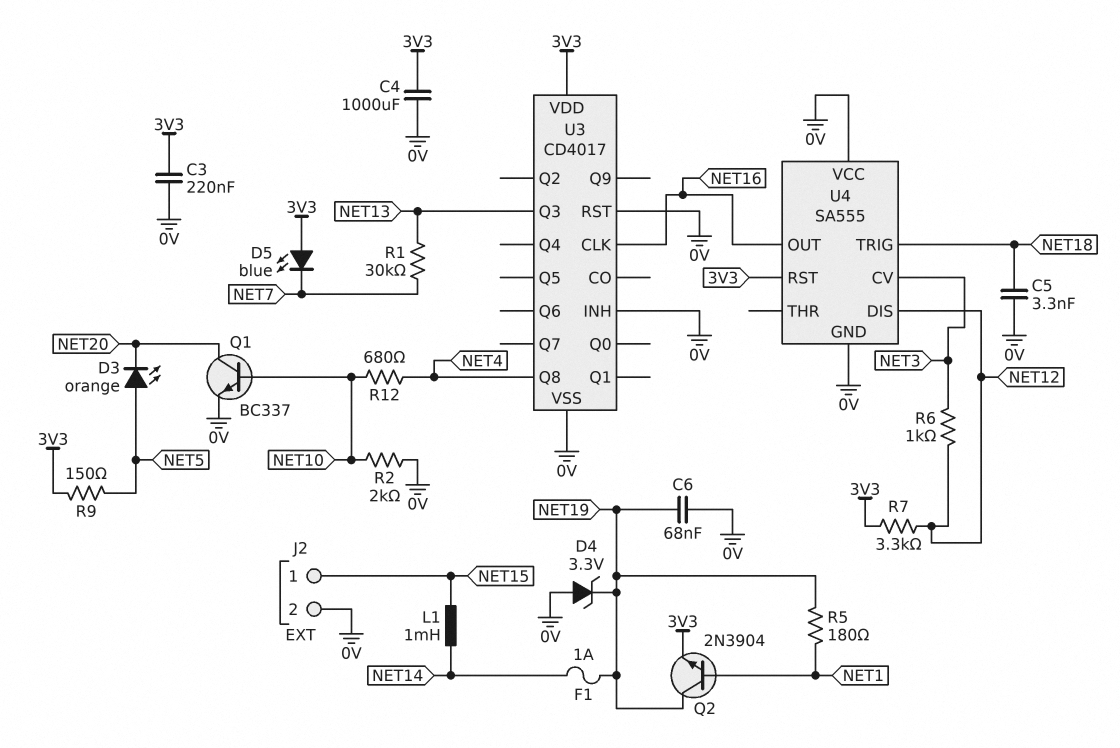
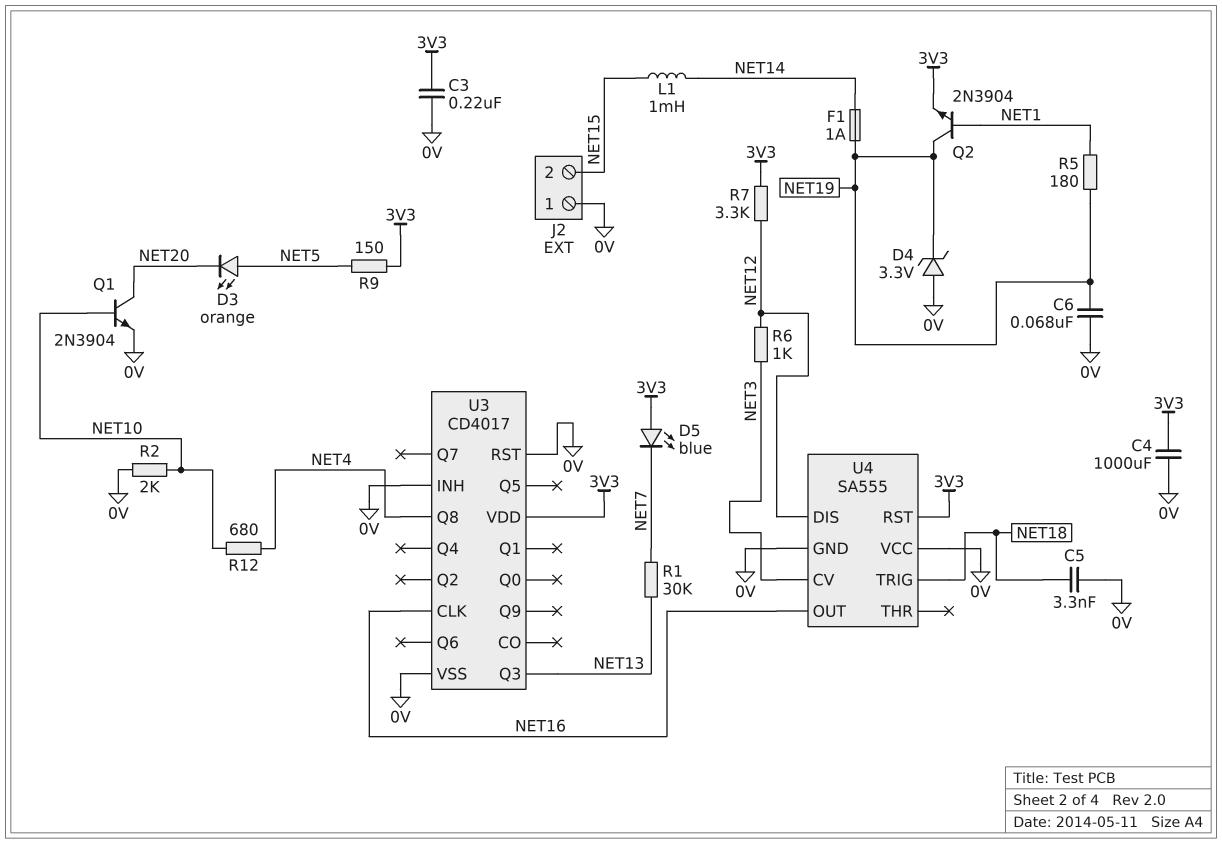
J2 pin 1: NET15 -> 0V
J2 pin 2: 0V -> NET15
Q1: NPN BC337 (B NET10, C NET20, E 0V) -> NPN 2N3904 (B NET10, C NET20, E 0V)

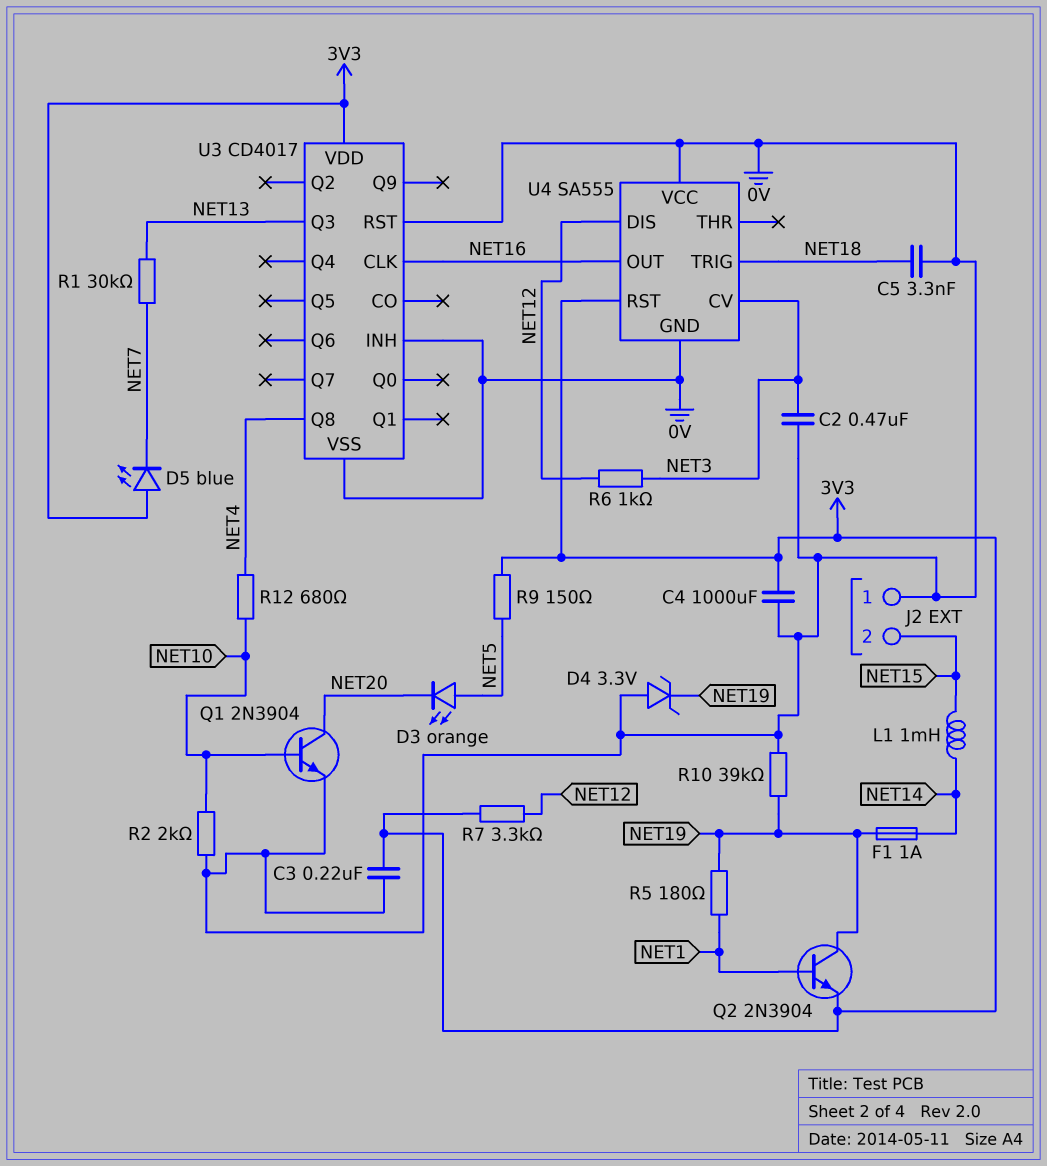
C2: none -> 470nF (0V, NET3)
C6: 68nF (0V, NET19) -> none
R10: none -> 39k (0V, NET19)

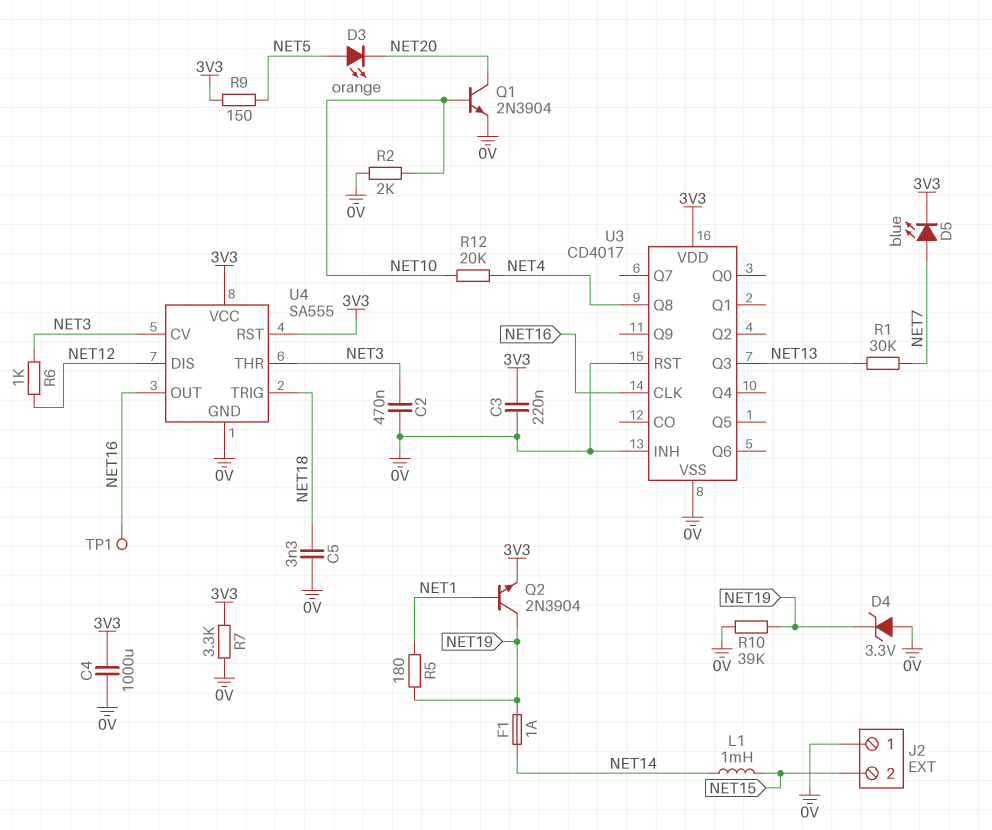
D5: LED blue (A 3V3, K NET7) -> LED blue (A NET7, K 3V3)
R7: 3.3k (3V3, NET12) -> 3.3k (0V, 3V3)
R12: 680 (NET4, NET10) -> 20k (NET4, NET10)
TP1: none -> test point (NET16)
U4 pin THR: none -> NET3
U4 pin VCC: 0V -> 3V3

